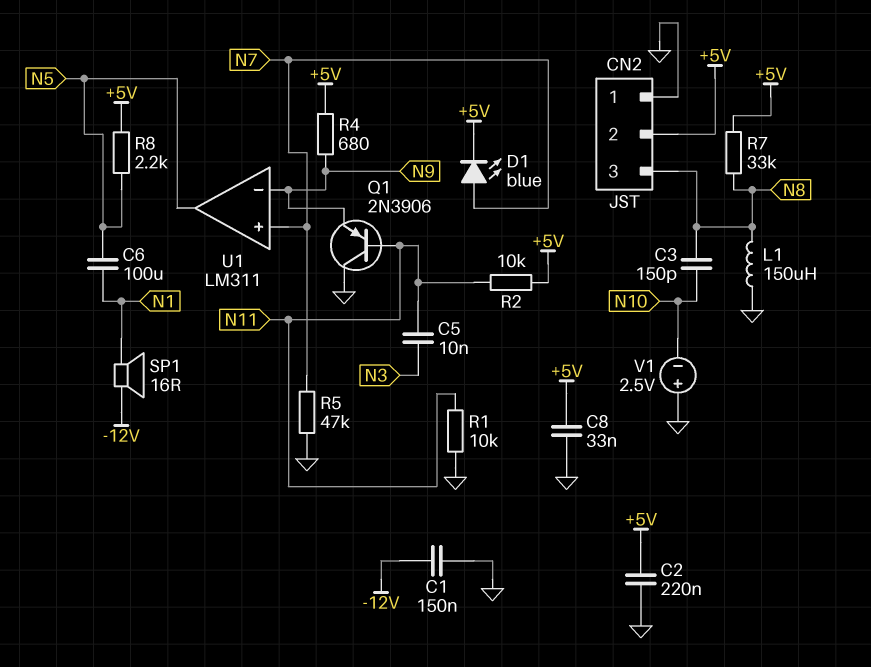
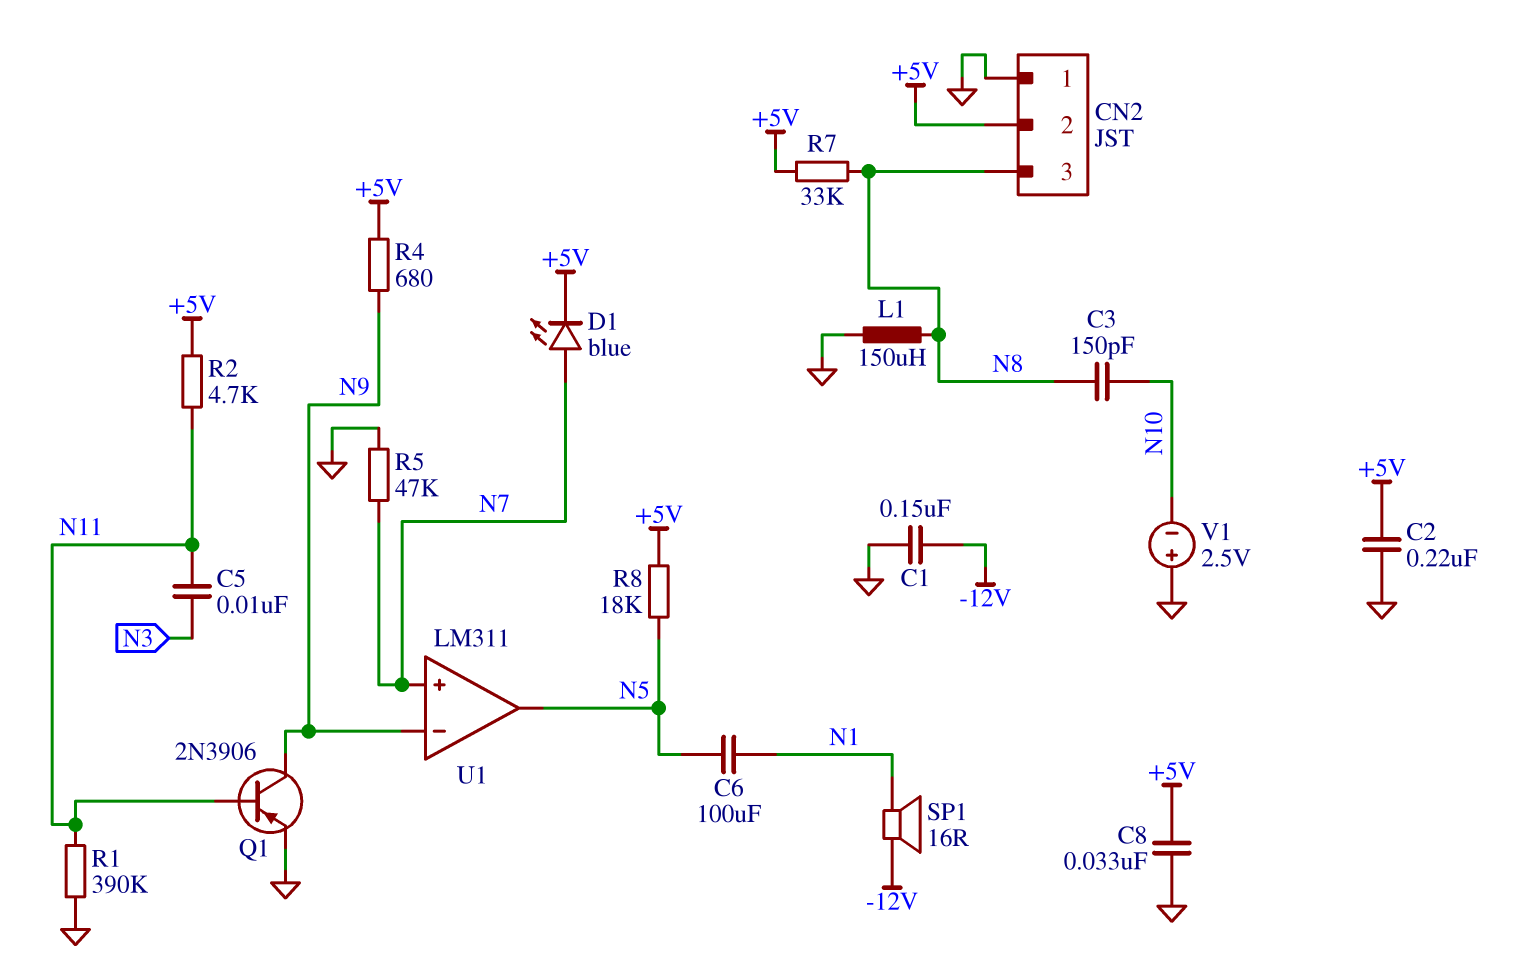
Q1: PNP 2N3906 (B N11, C GND, E N9) -> PNP 2N3906 (B N11, C N9, E GND)
R1: 10k (GND, N11) -> 390k (GND, N11)
R2: 10k (+5V, N11) -> 4.7k (+5V, N11)
R8: 2.2k (+5V, N5) -> 18k (+5V, N5)

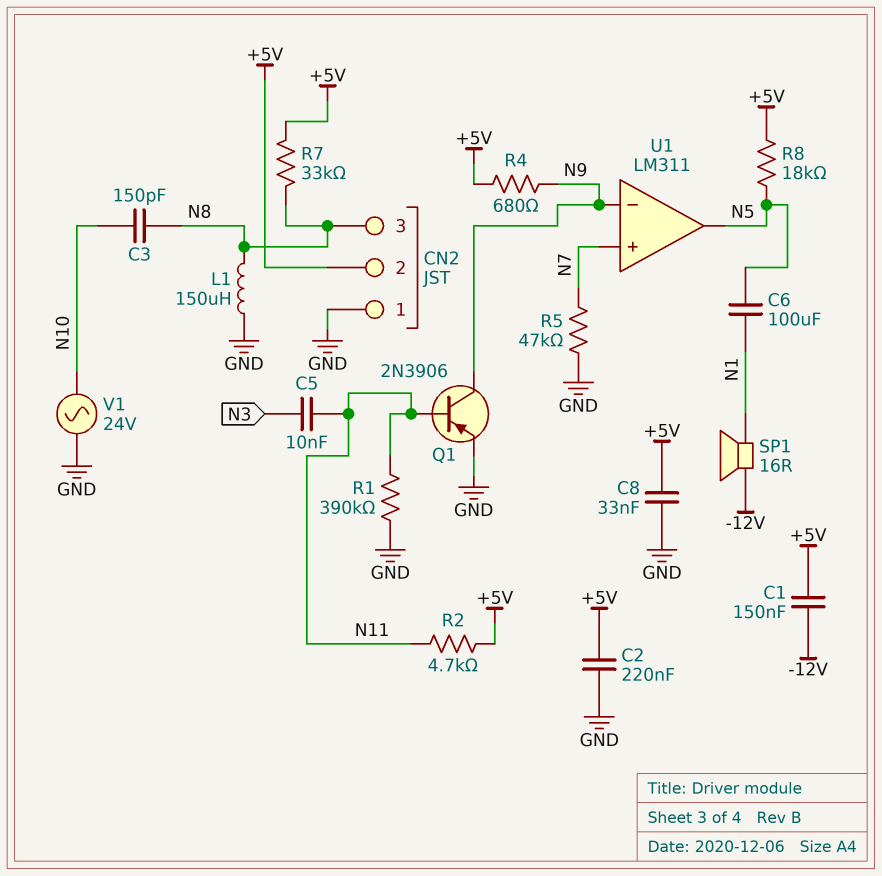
C1: 150nF (-12V, GND) -> 150nF (+5V, -12V)
D1: LED blue (A N7, K +5V) -> none
V1: 2.5V (plus GND, minus N10) -> AC 24V (GND, N10)

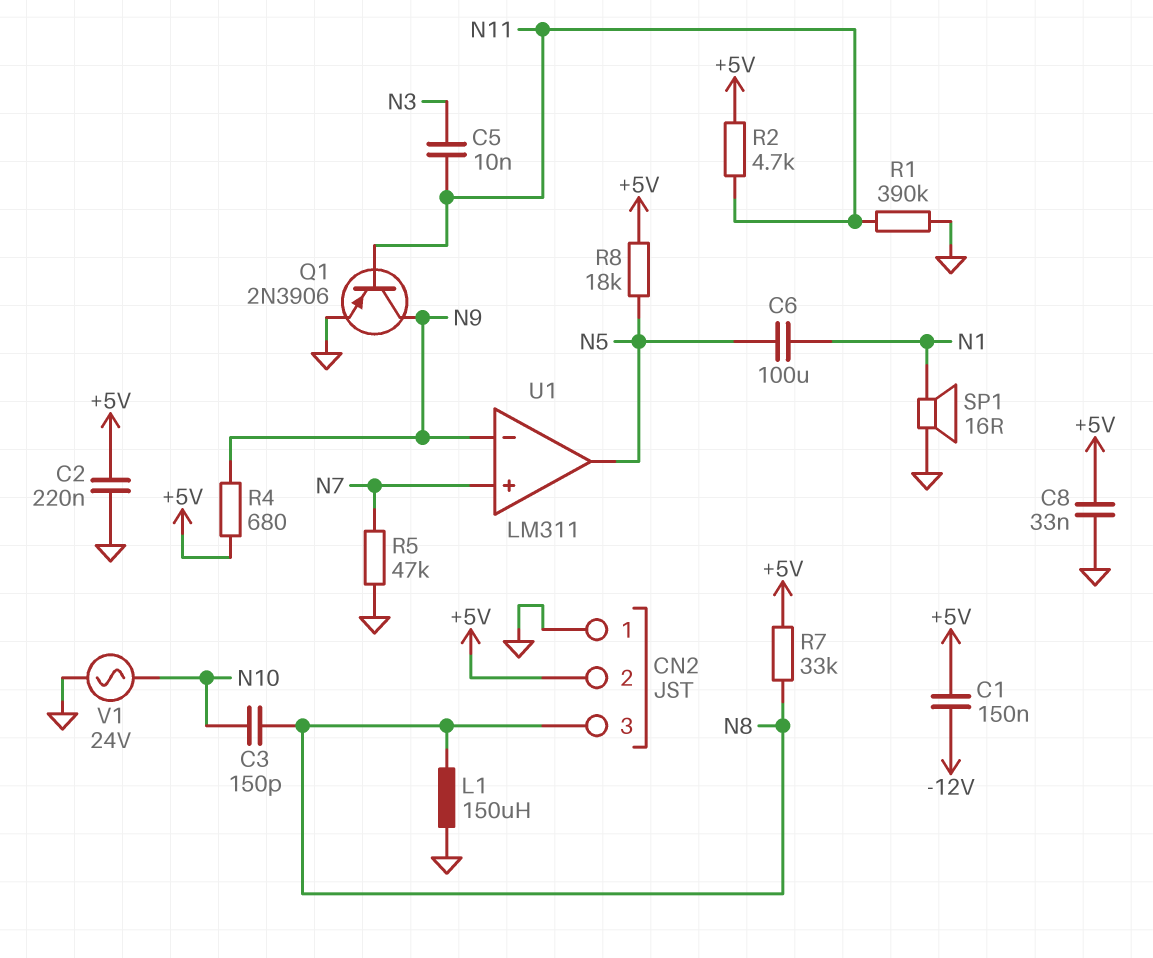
SP1: speaker 16R (-12V, N1) -> speaker 16R (GND, N1)

